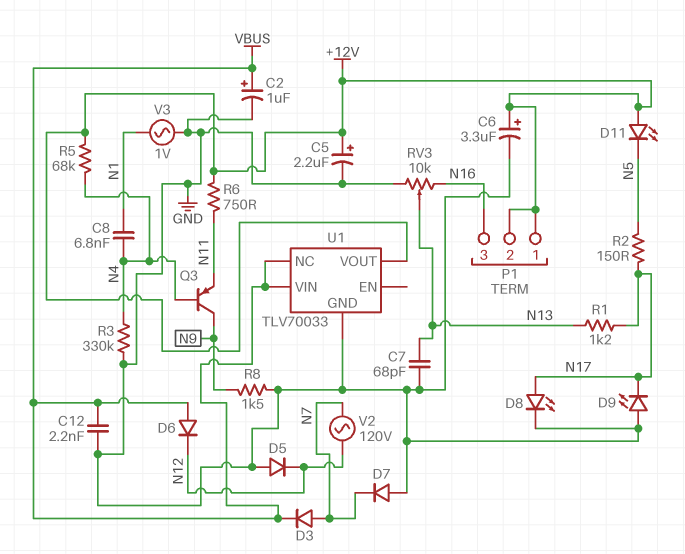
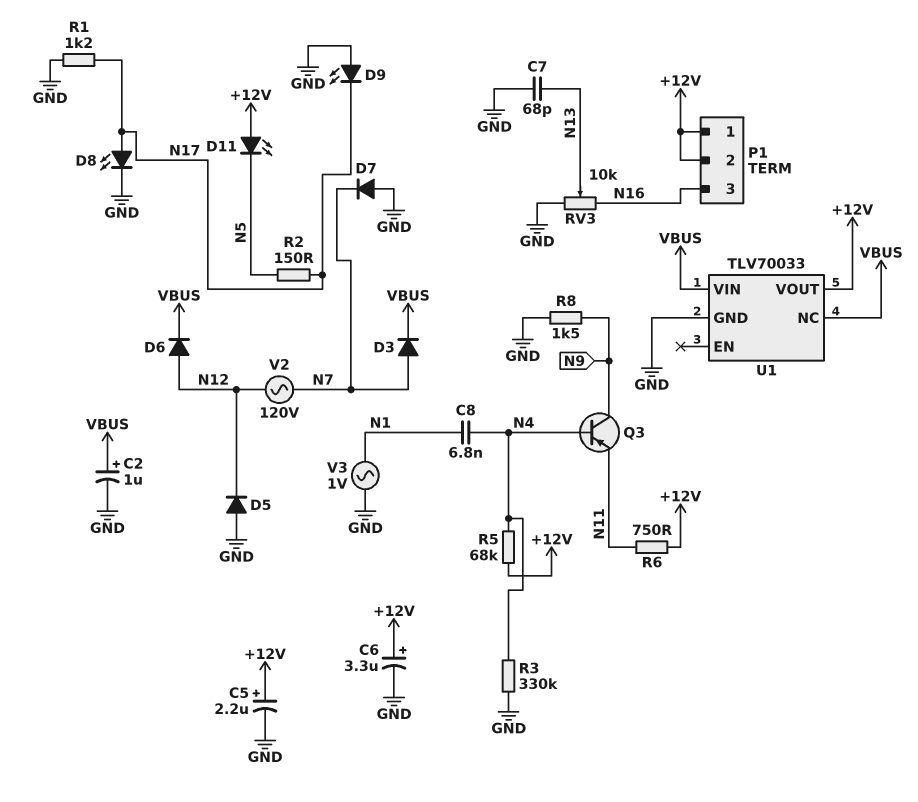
C12: 2.2nF (GND, VBUS) -> none
D6: diode (A VBUS, K N12) -> diode (A N12, K VBUS)
R1: 1.2k (N13, N17) -> 1.2k (GND, N17)

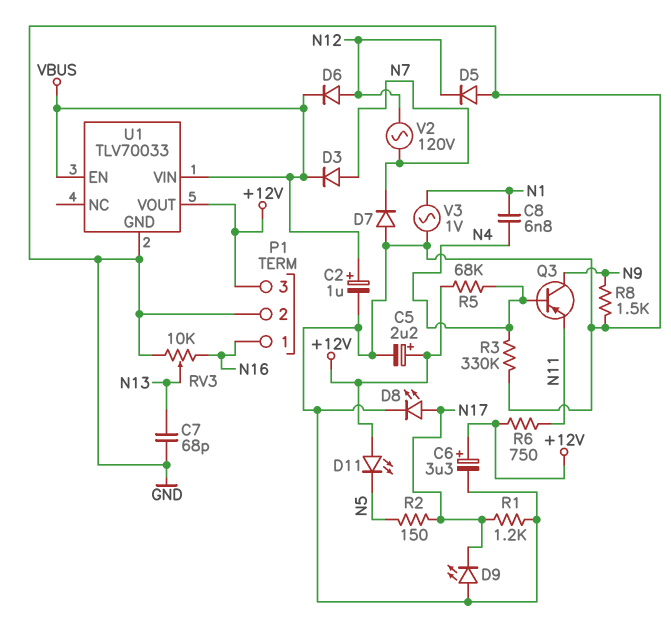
P1 pin 1: +12V -> N16
P1 pin 2: +12V -> GND
P1 pin 3: N16 -> +12V
U1 pin EN: none -> VBUS
U1 pin NC: VBUS -> none

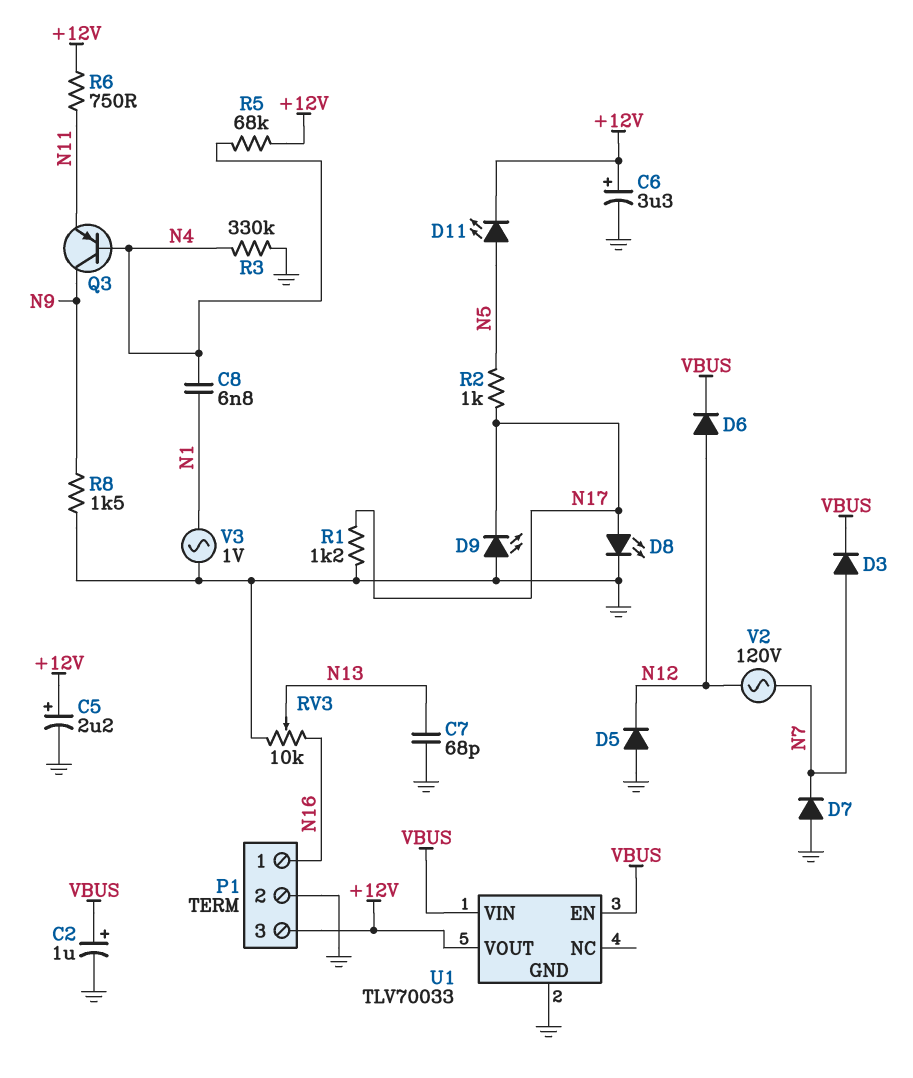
D11: LED (A +12V, K N5) -> LED (A N5, K +12V)
R2: 150 (N5, N17) -> 1k (N5, N17)

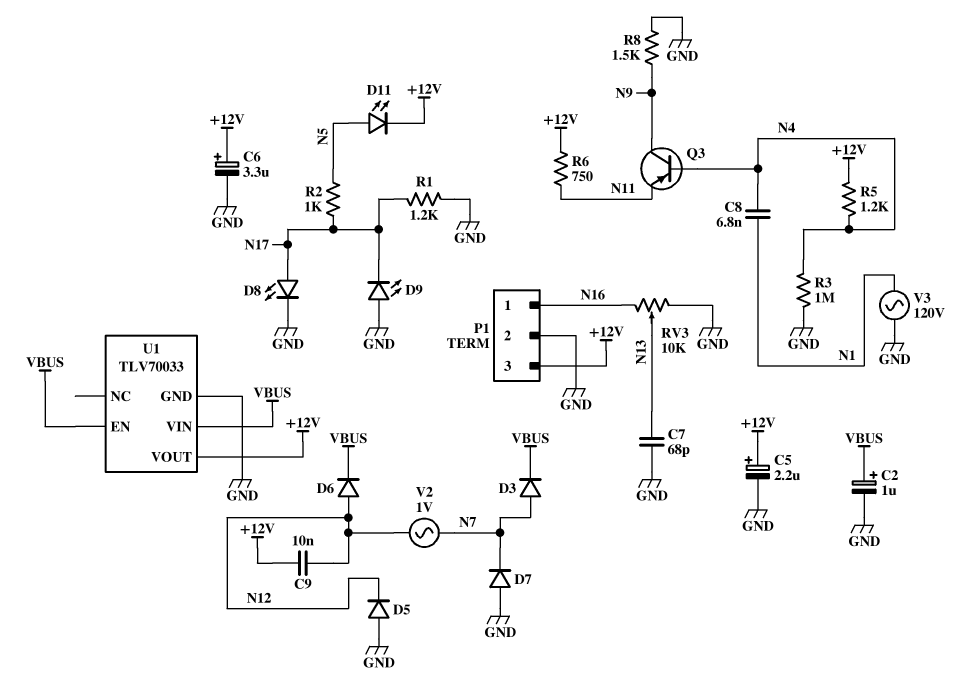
C9: none -> 10nF (+12V, N12)
R3: 330k (GND, N4) -> 1M (GND, N4)
R5: 68k (+12V, N4) -> 1.2k (+12V, N4)
V2: AC 120V (N7, N12) -> AC 1V (N7, N12)
V3: AC 1V (GND, N1) -> AC 120V (GND, N1)

